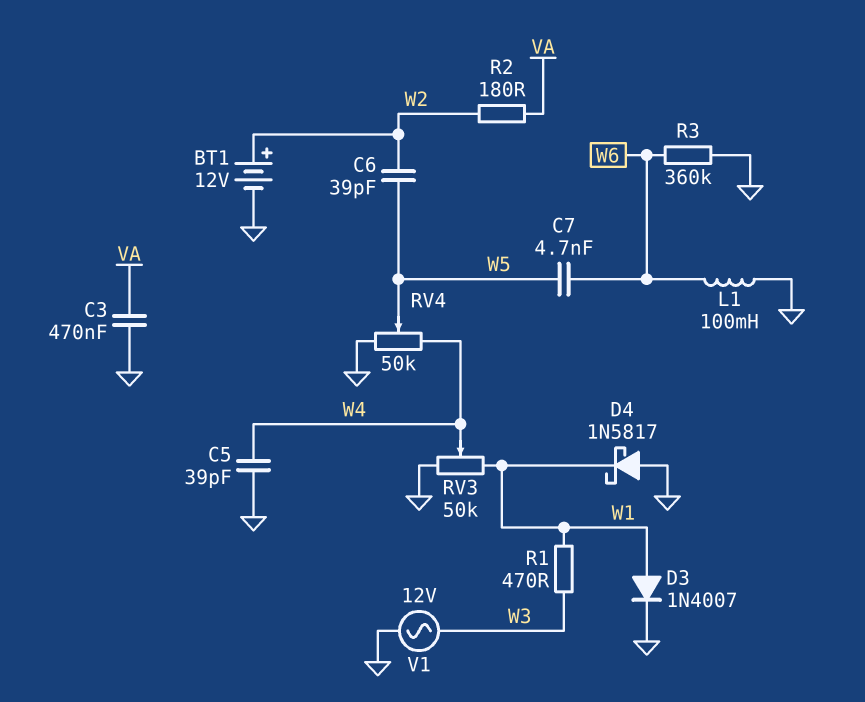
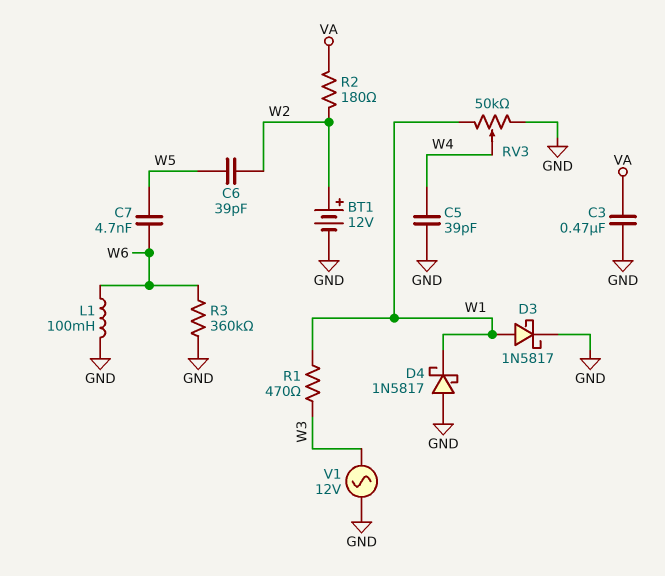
D3: diode 1N4007 (A W1, K GND) -> schottky 1N5817 (A W1, K GND)
RV4: 50k (GND, W4, wiper W5) -> none

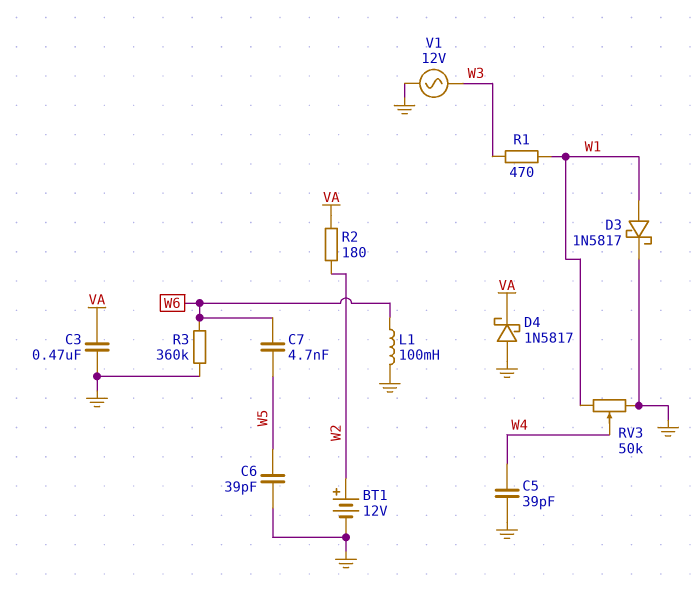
C6: 39pF (W2, W5) -> 39pF (GND, W5)
D4: schottky 1N5817 (A GND, K W1) -> schottky 1N5817 (A GND, K VA)

